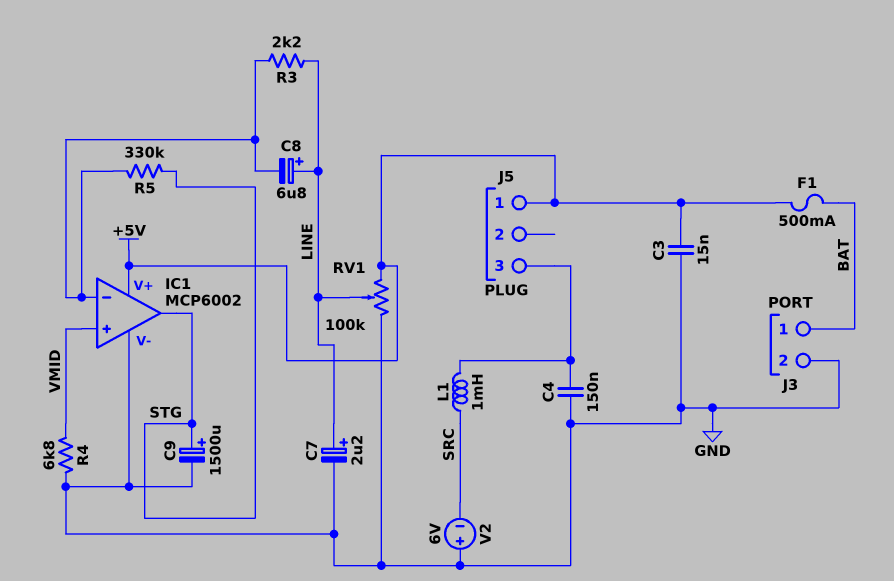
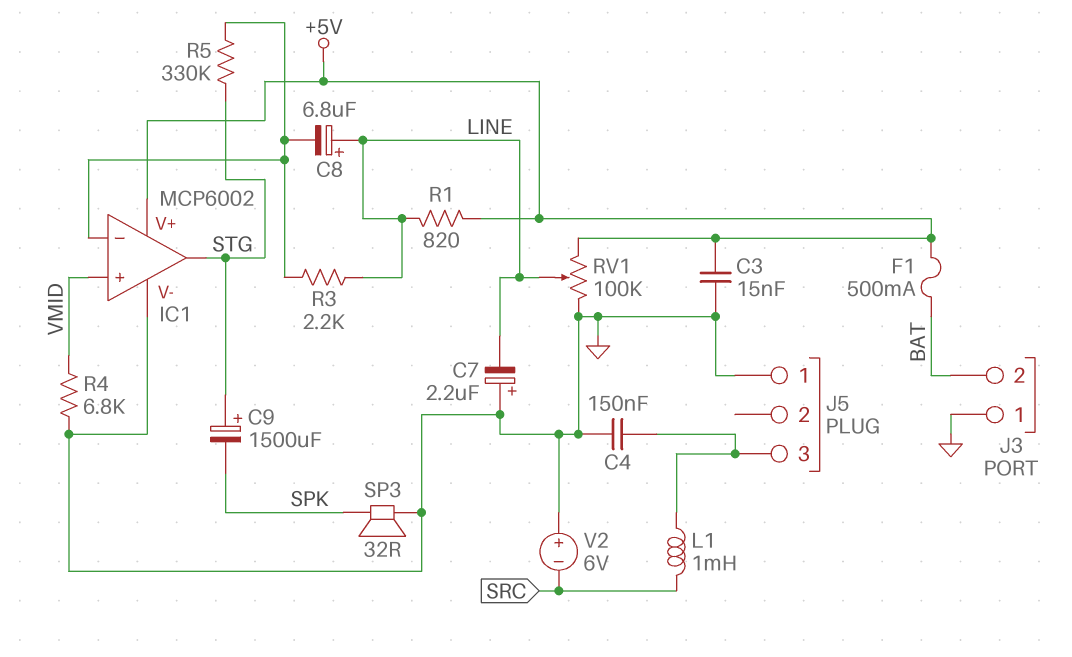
C7: 2.2uF (plus LINE, minus GND) -> 2.2uF (plus GND, minus LINE)
C9: 1500uF (plus STG, minus GND) -> 1500uF (plus STG, minus SPK)
J3 pin 1: BAT -> GND
J3 pin 2: GND -> BAT
J5 pin 1: +5V -> GND
R1: none -> 820 (+5V, LINE)
SP3: none -> speaker 32R (GND, SPK)

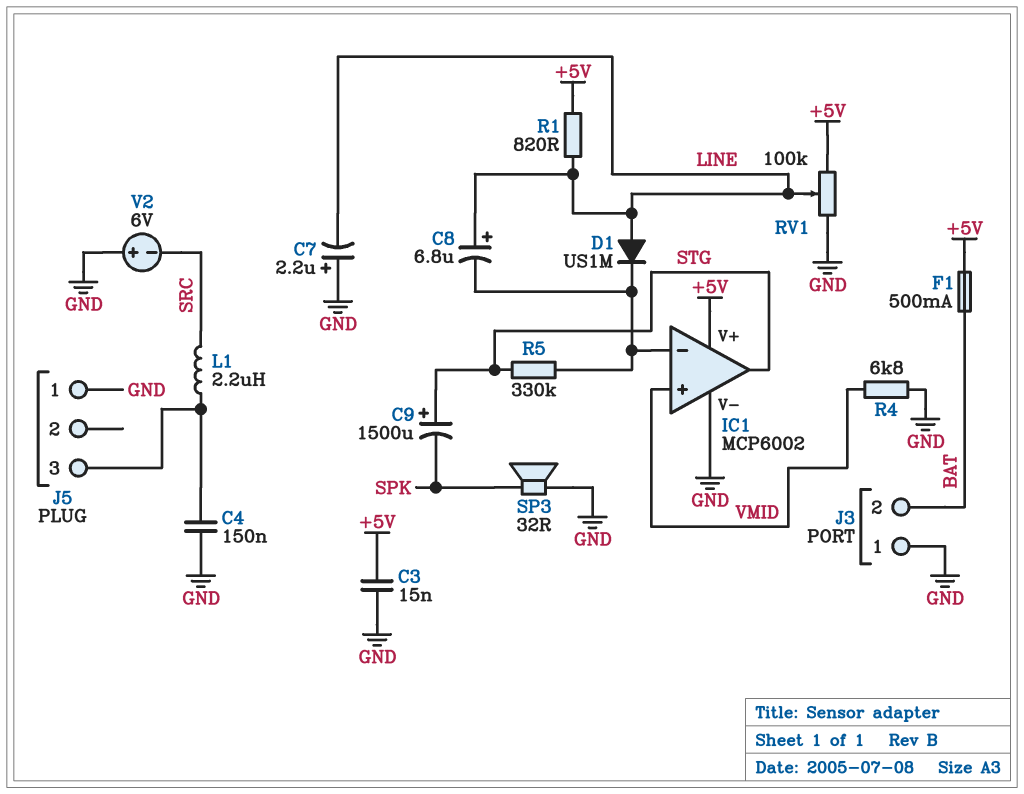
D1: none -> diode US1M (A LINE, K IC1/in-)
L1: 1mH (J5/3, SRC) -> 2.2uH (J5/3, SRC)
R3: 2.2k (IC1/in-, LINE) -> none

